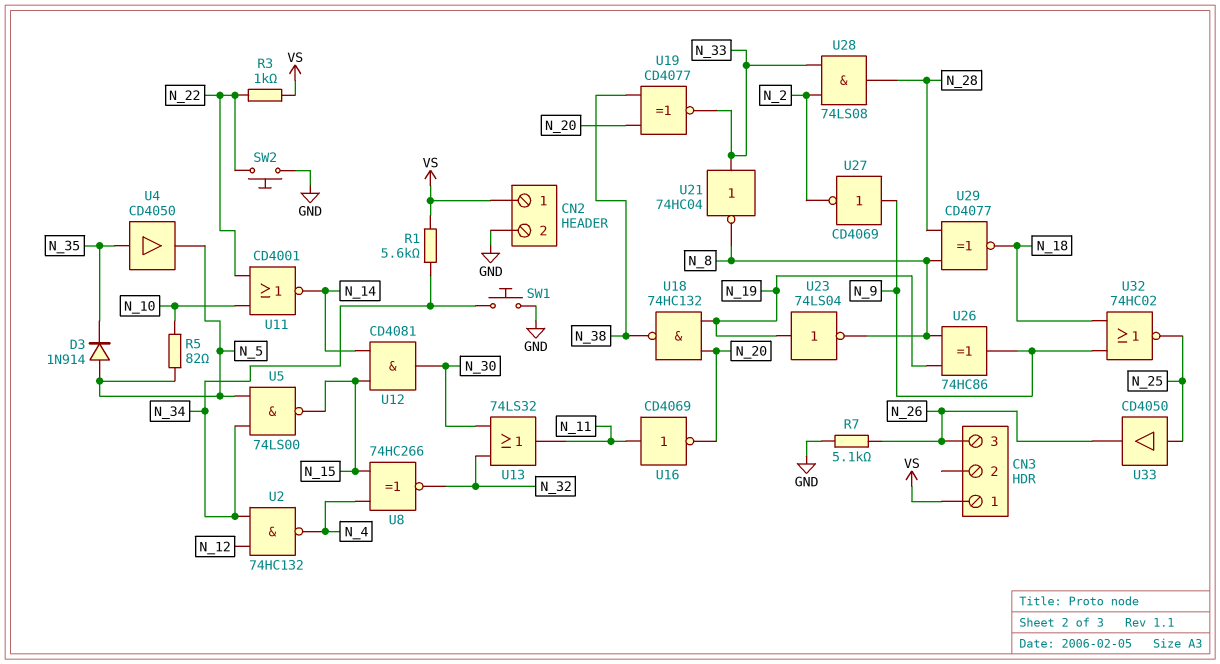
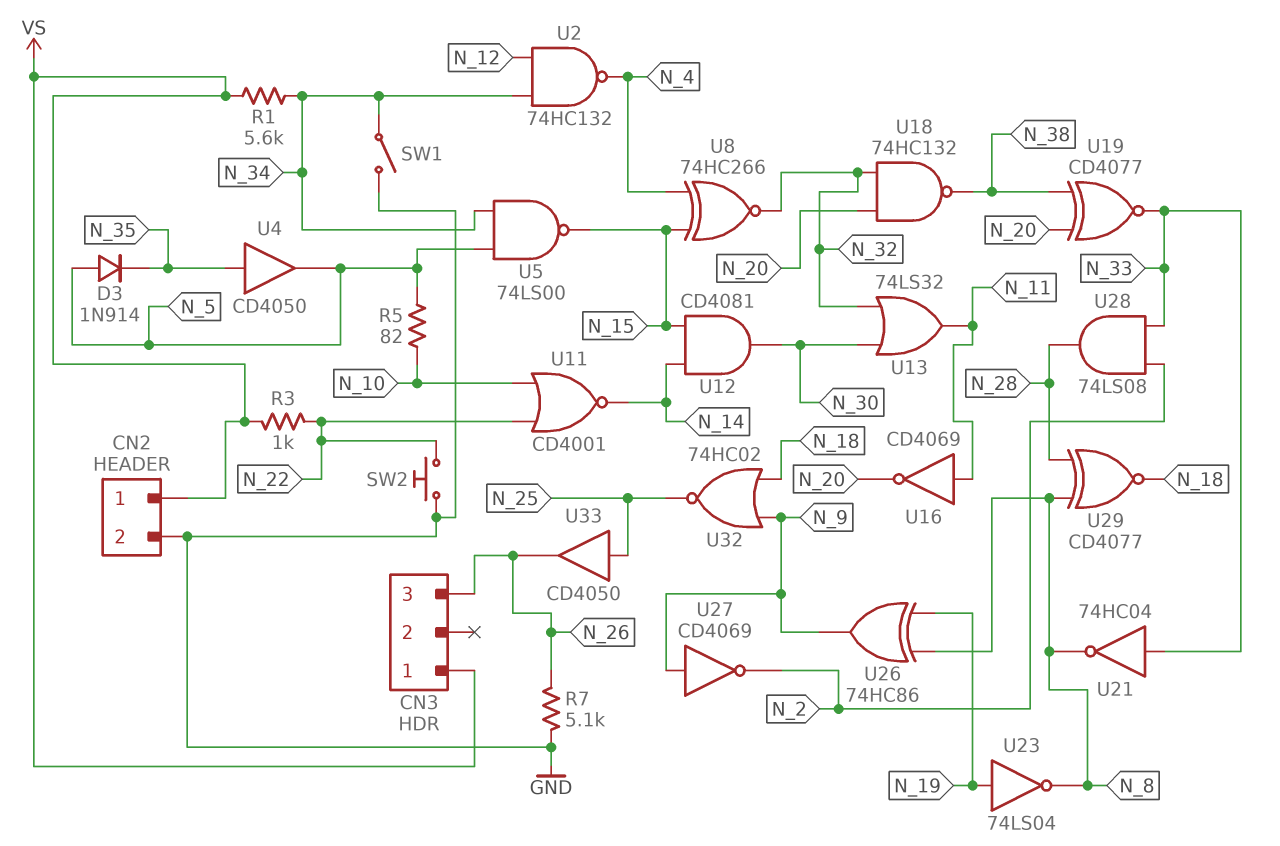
SW1: button (GND, N_34) -> switch (GND, N_34)
U18: NAND 74HC132 (in N_19, in N_20, out N_38) -> NAND 74HC132 (in N_20, in N_32, out N_38)

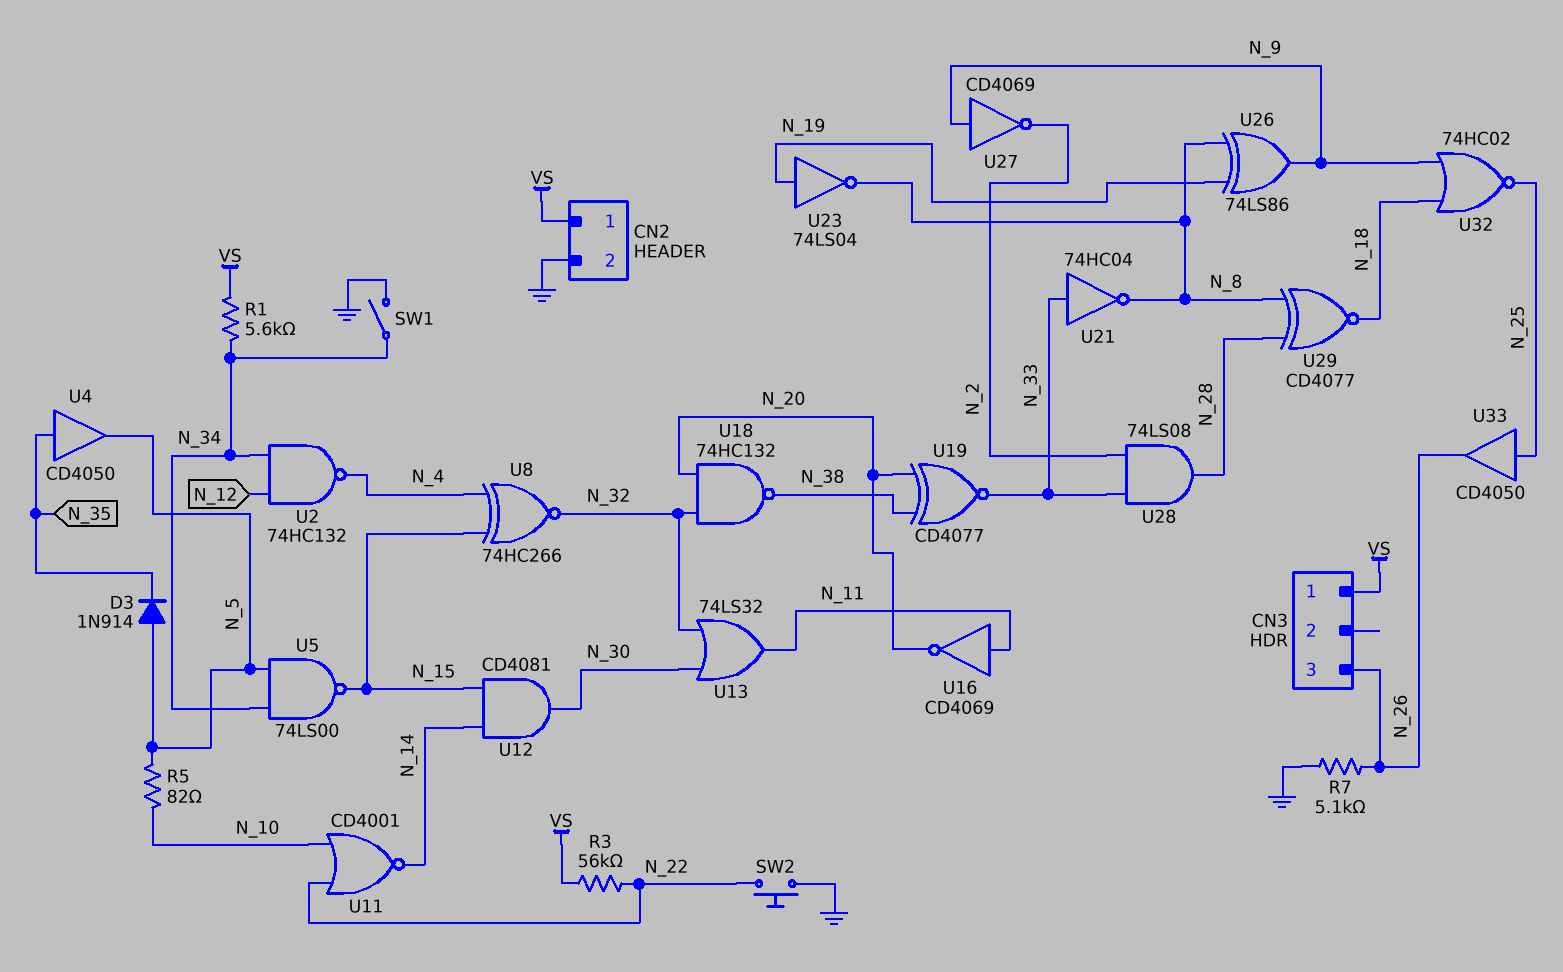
R3: 1k (N_22, VS) -> 56k (N_22, VS)
U26: XOR 74HC86 (in N_8, in N_19, out N_9) -> XOR 74LS86 (in N_8, in N_19, out N_9)

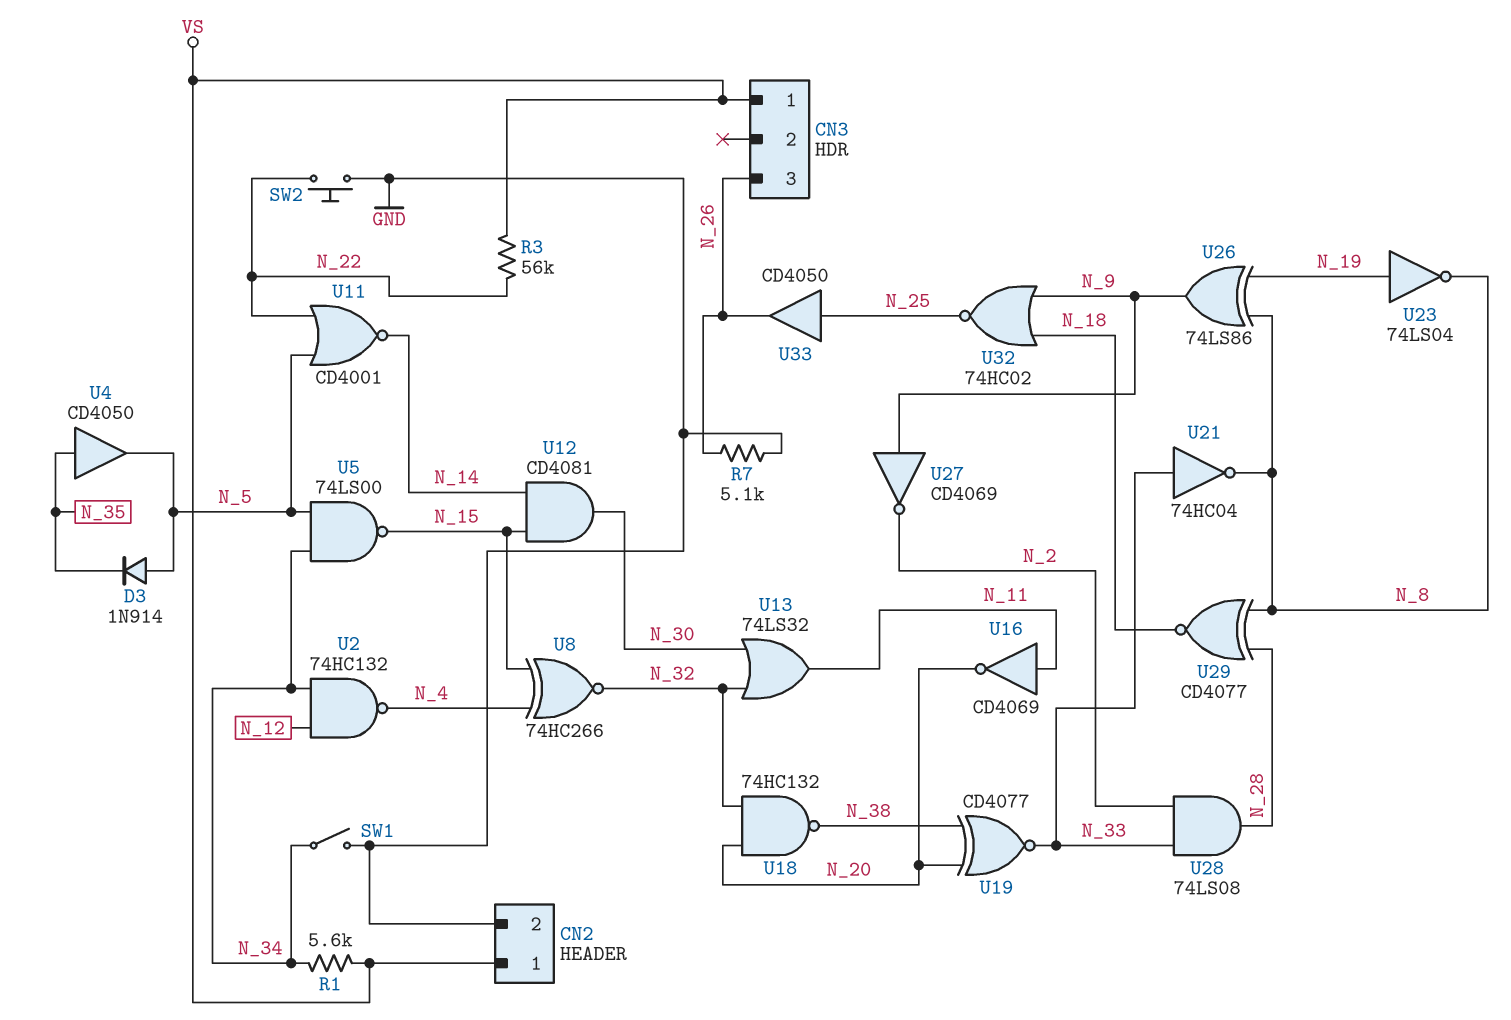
R5: 82 (N_5, N_10) -> none
U11: NOR CD4001 (in N_10, in N_22, out N_14) -> NOR CD4001 (in N_5, in N_22, out N_14)

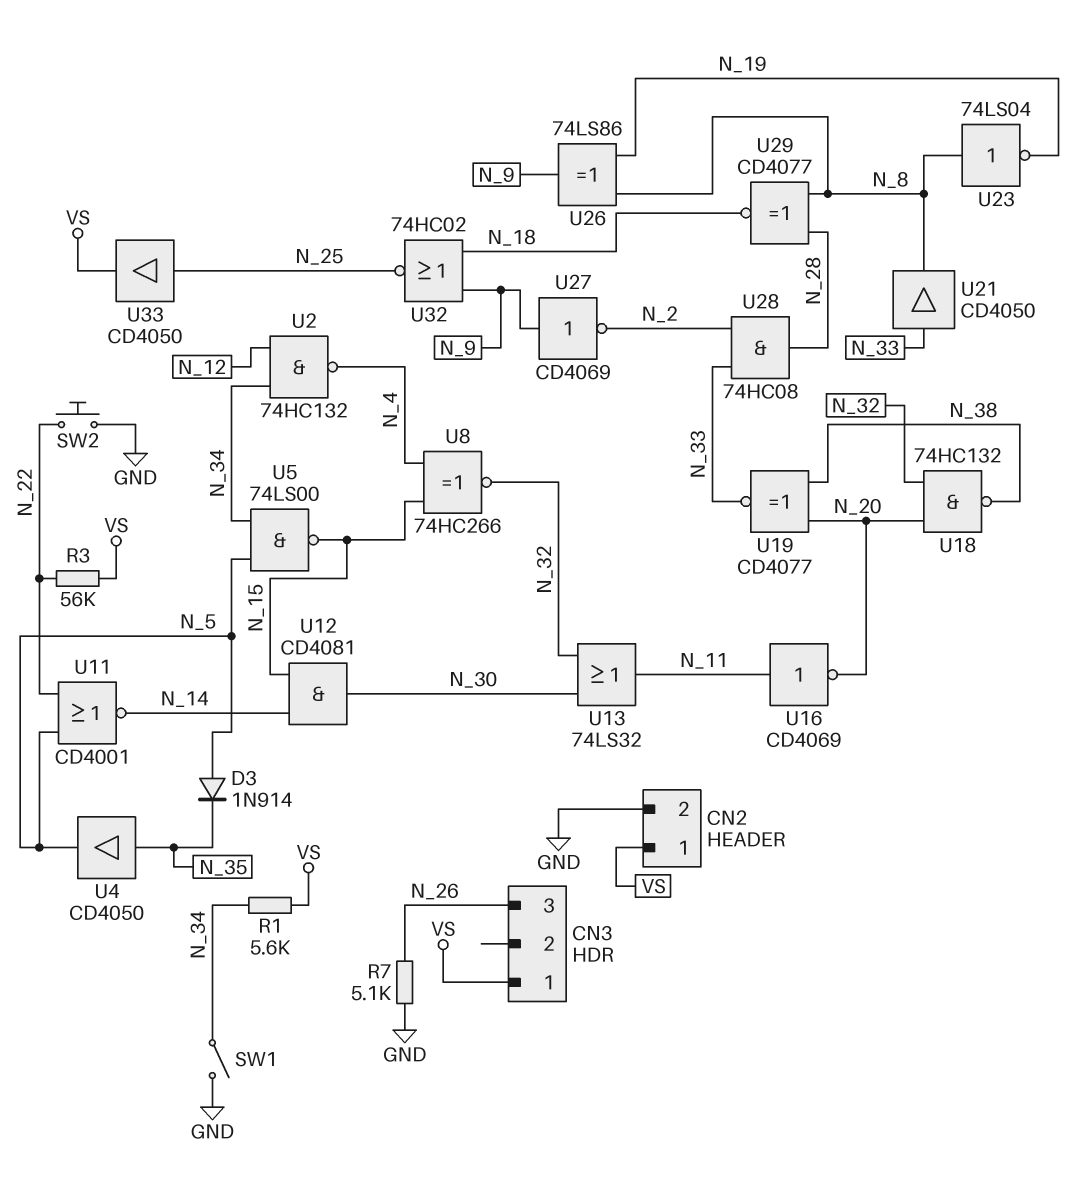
U21: NOT 74HC04 (in N_33, out N_8) -> buffer CD4050 (in N_33, out N_8)
U23: NOT 74LS04 (in N_19, out N_8) -> NOT 74LS04 (in N_8, out N_19)
U28: AND 74LS08 (in N_2, in N_33, out N_28) -> AND 74HC08 (in N_2, in N_33, out N_28)
U33: buffer CD4050 (in N_25, out N_26) -> buffer CD4050 (in N_25, out VS)

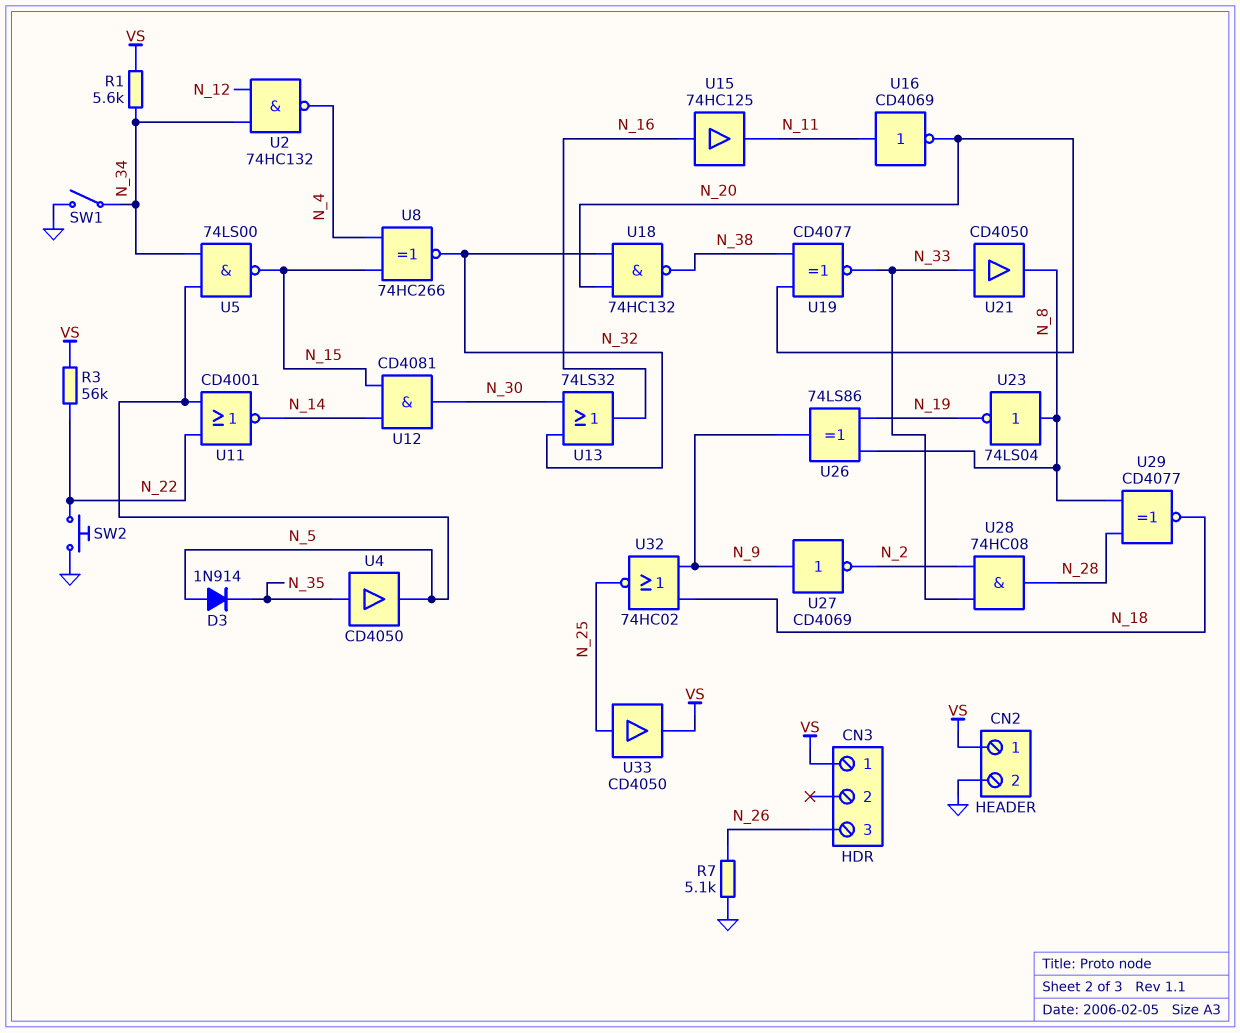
U13: OR 74LS32 (in N_30, in N_32, out N_11) -> OR 74LS32 (in N_30, in N_32, out N_16)
U15: none -> buffer 74HC125 (in N_16, out N_11)

